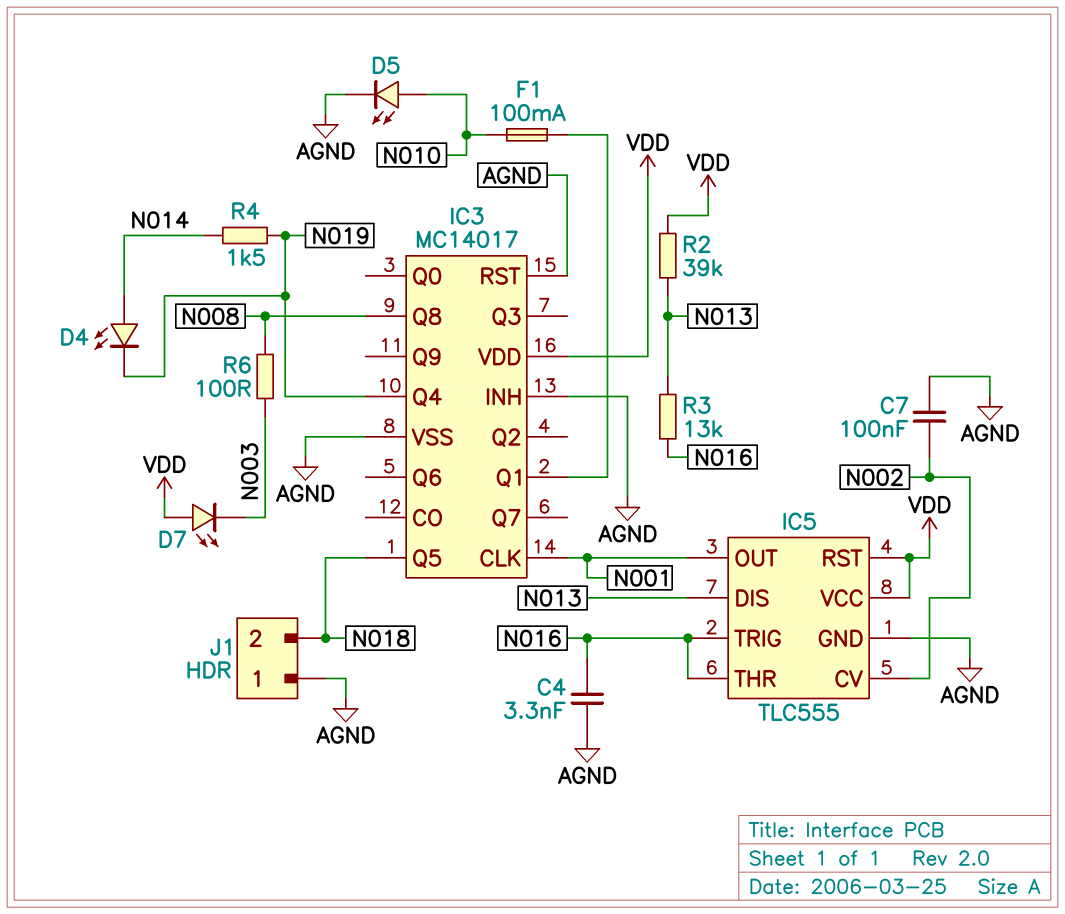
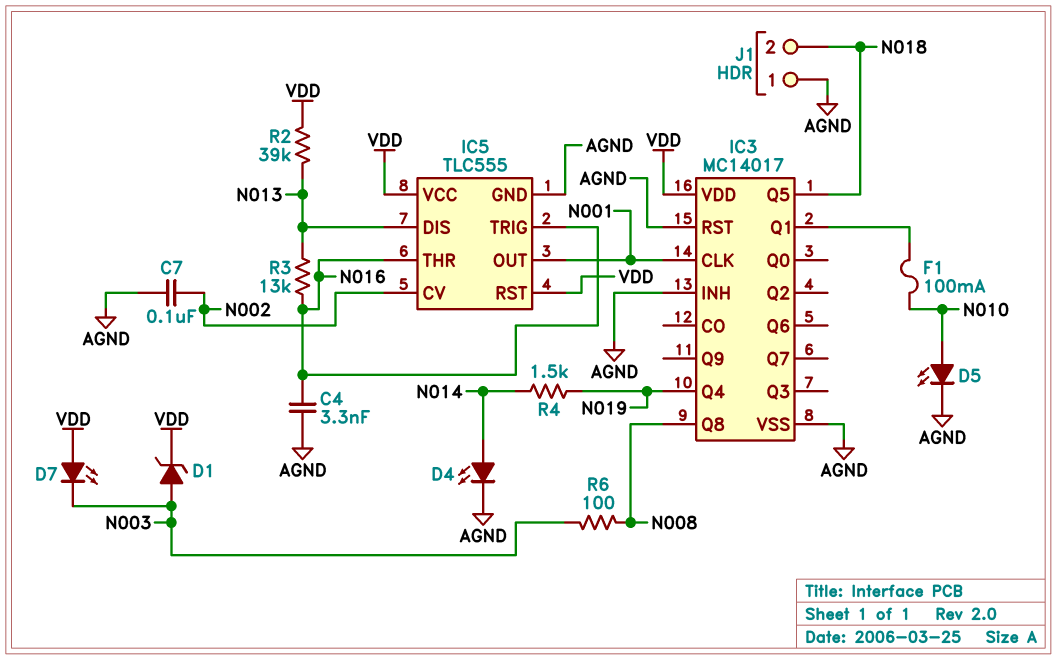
D1: none -> zener (A N003, K VDD)
D4: LED (A N014, K N019) -> LED (A N014, K AGND)

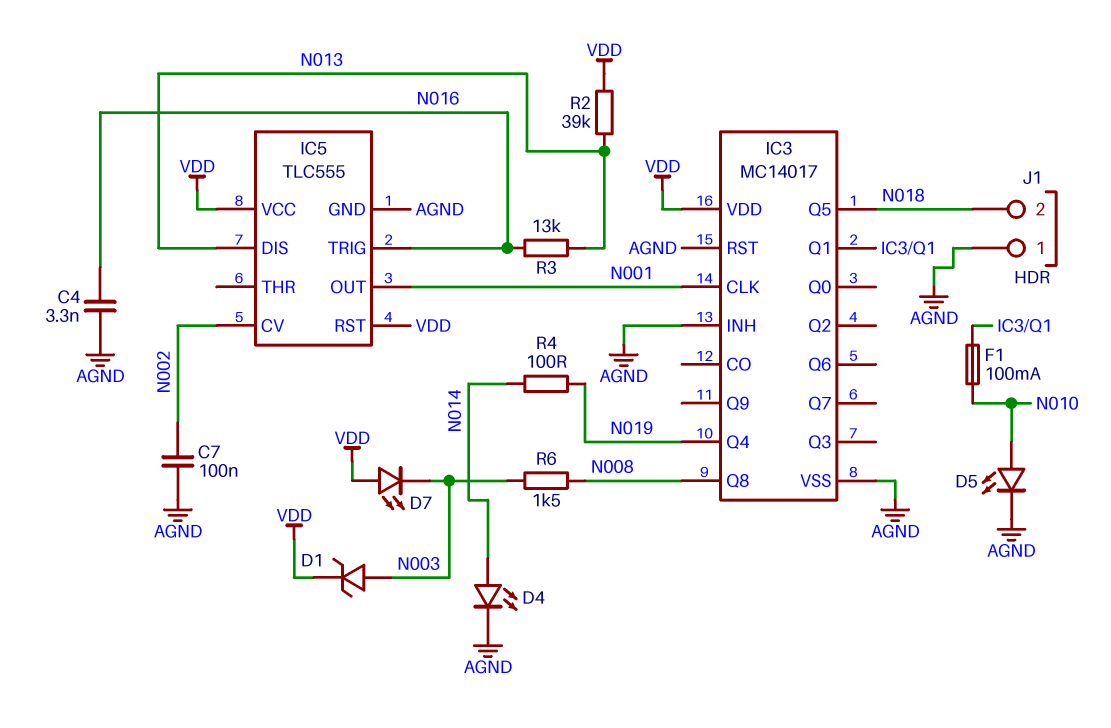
IC5 pin THR: N016 -> none
R4: 1.5k (N014, N019) -> 100 (N014, N019)
R6: 100 (N003, N008) -> 1.5k (N003, N008)

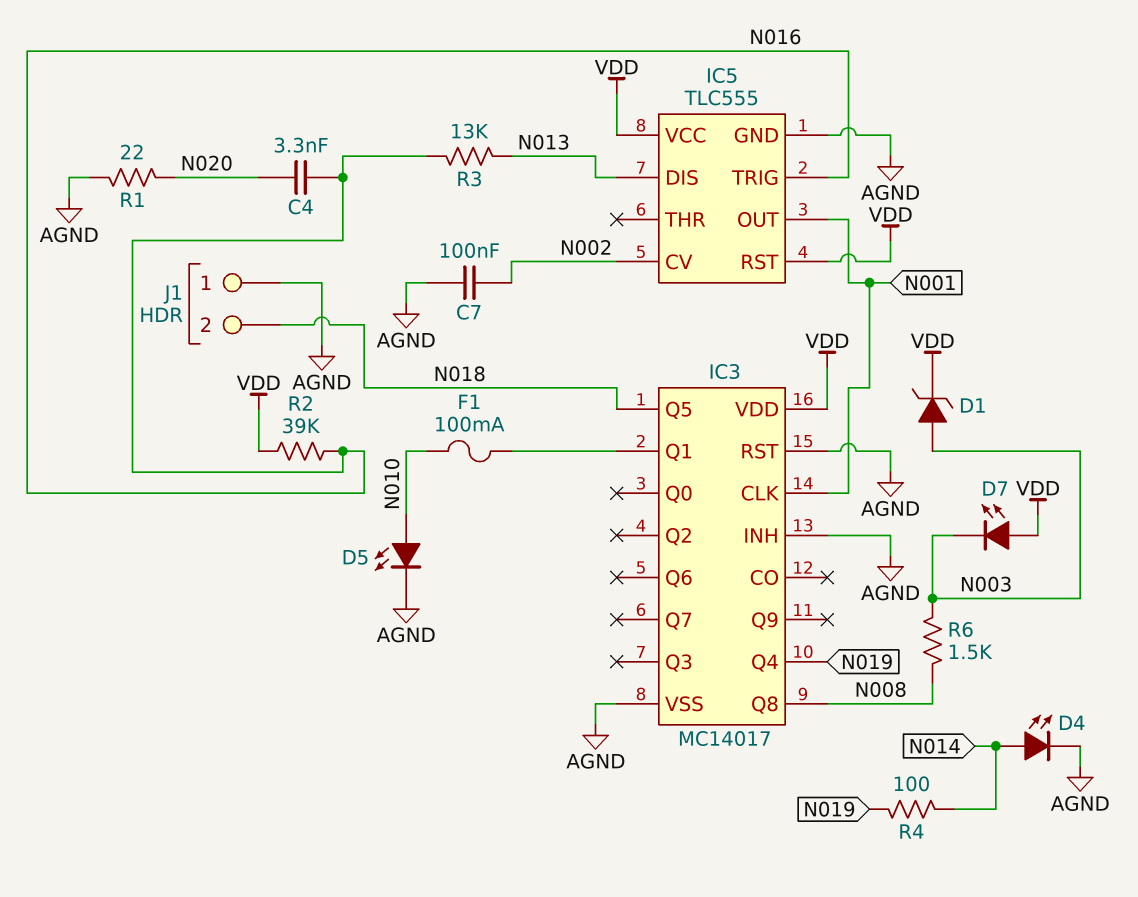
C4: 3.3nF (AGND, N016) -> 3.3nF (N016, N020)
R1: none -> 22 (AGND, N020)
R2: 39k (N013, VDD) -> 39k (N016, VDD)

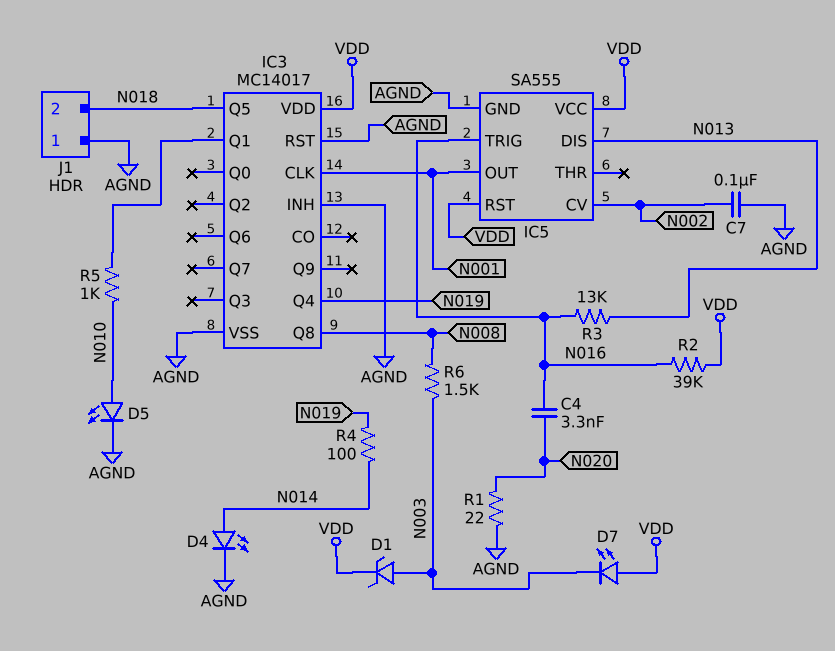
F1: 100mA (IC3/Q1, N010) -> none
IC5: TLC555 -> SA555
R5: none -> 1k (IC3/Q1, N010)

